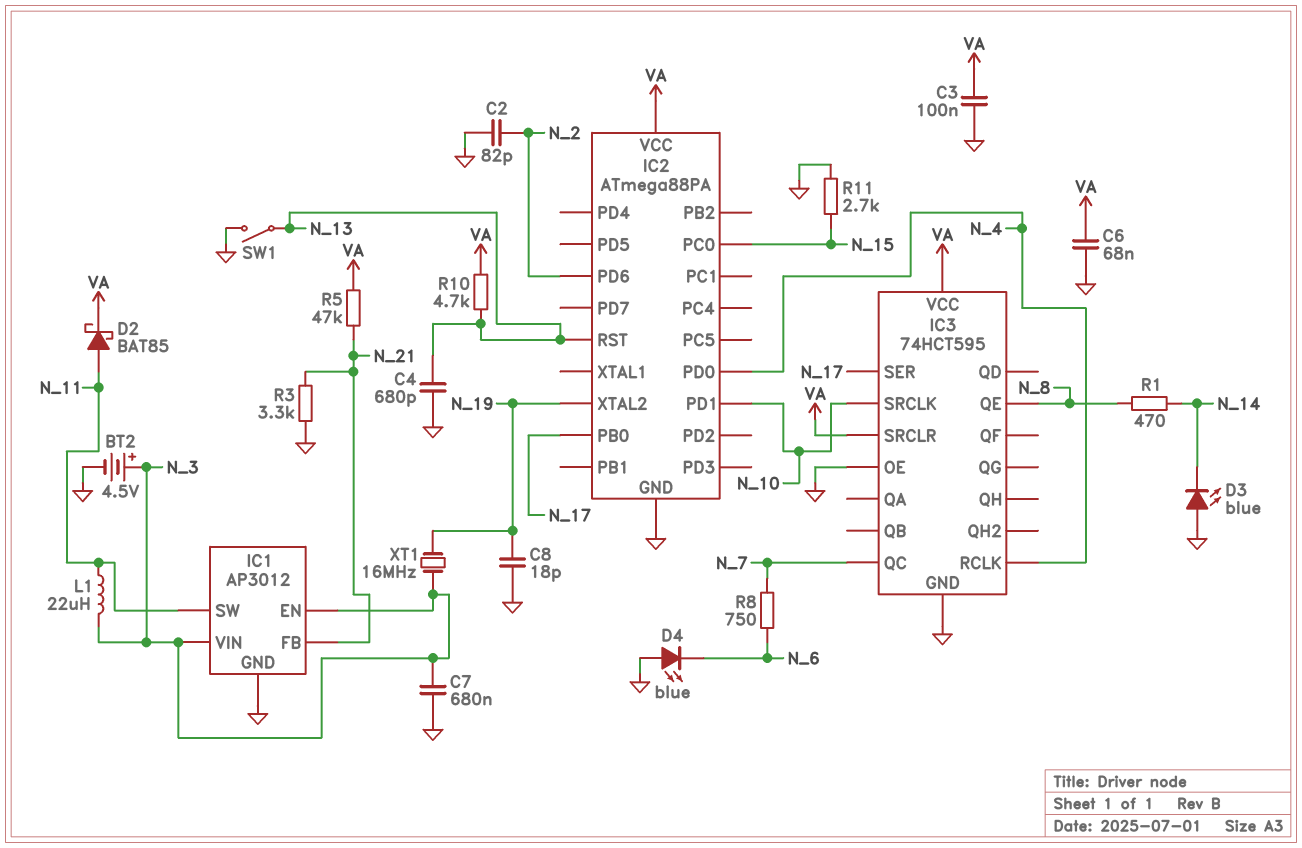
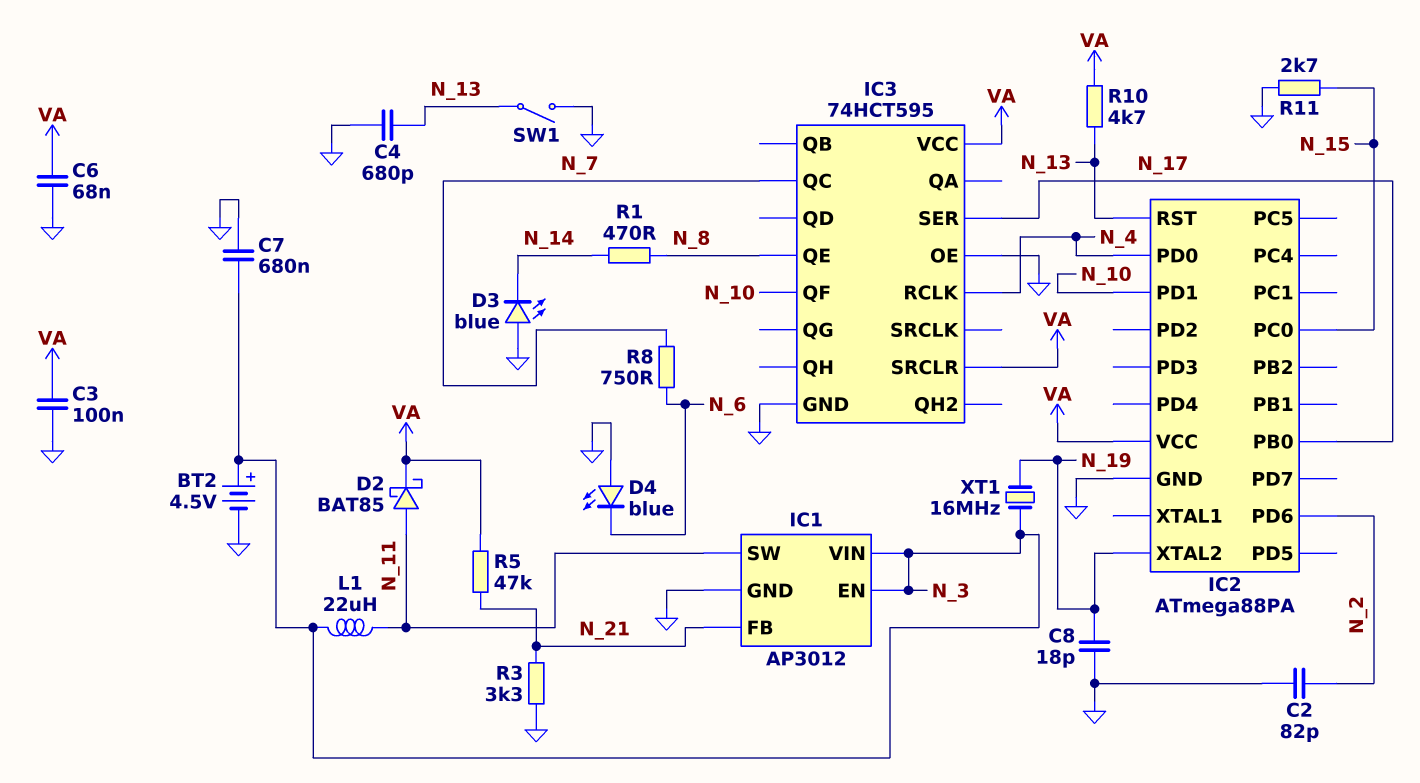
IC3 pin QF: none -> N_10
IC3 pin SRCLK: N_10 -> none

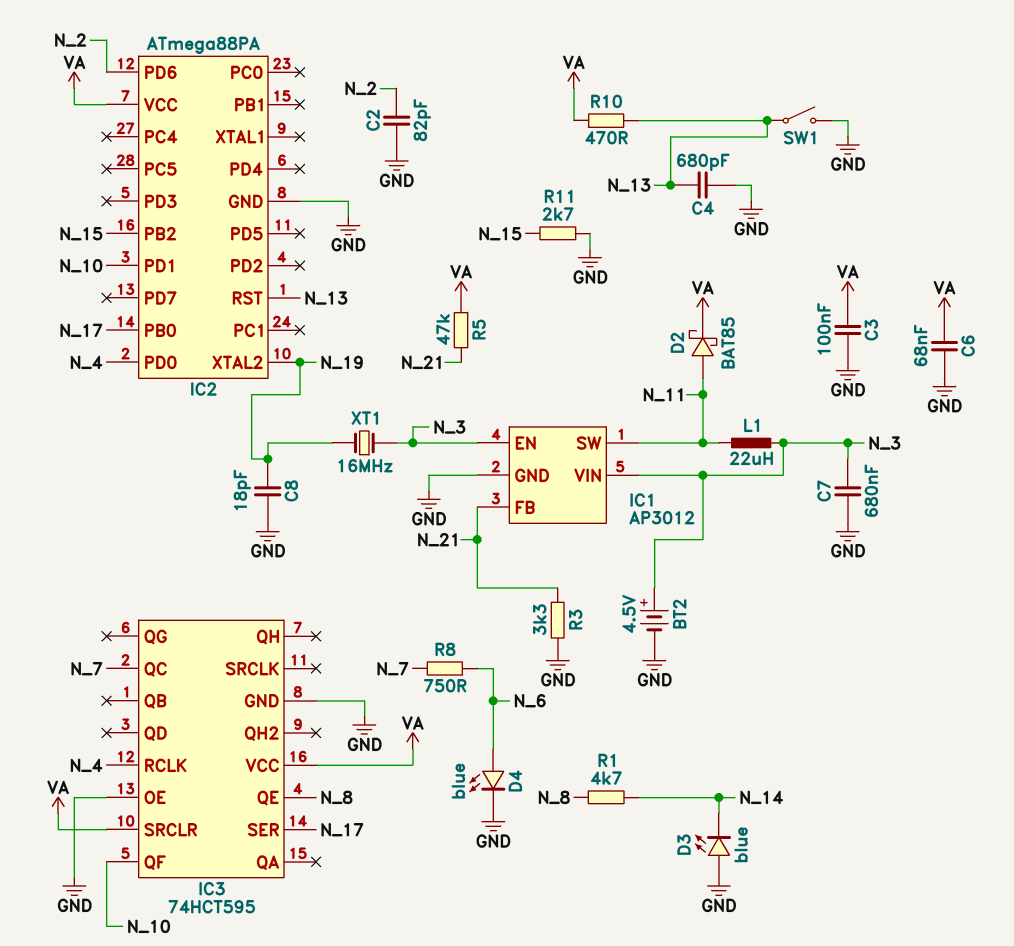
D4: LED blue (A GND, K N_6) -> LED blue (A N_6, K GND)
IC2 pin PB2: none -> N_15
IC2 pin PC0: N_15 -> none
R1: 470 (N_8, N_14) -> 4.7k (N_8, N_14)
R10: 4.7k (N_13, VA) -> 470 (N_13, VA)

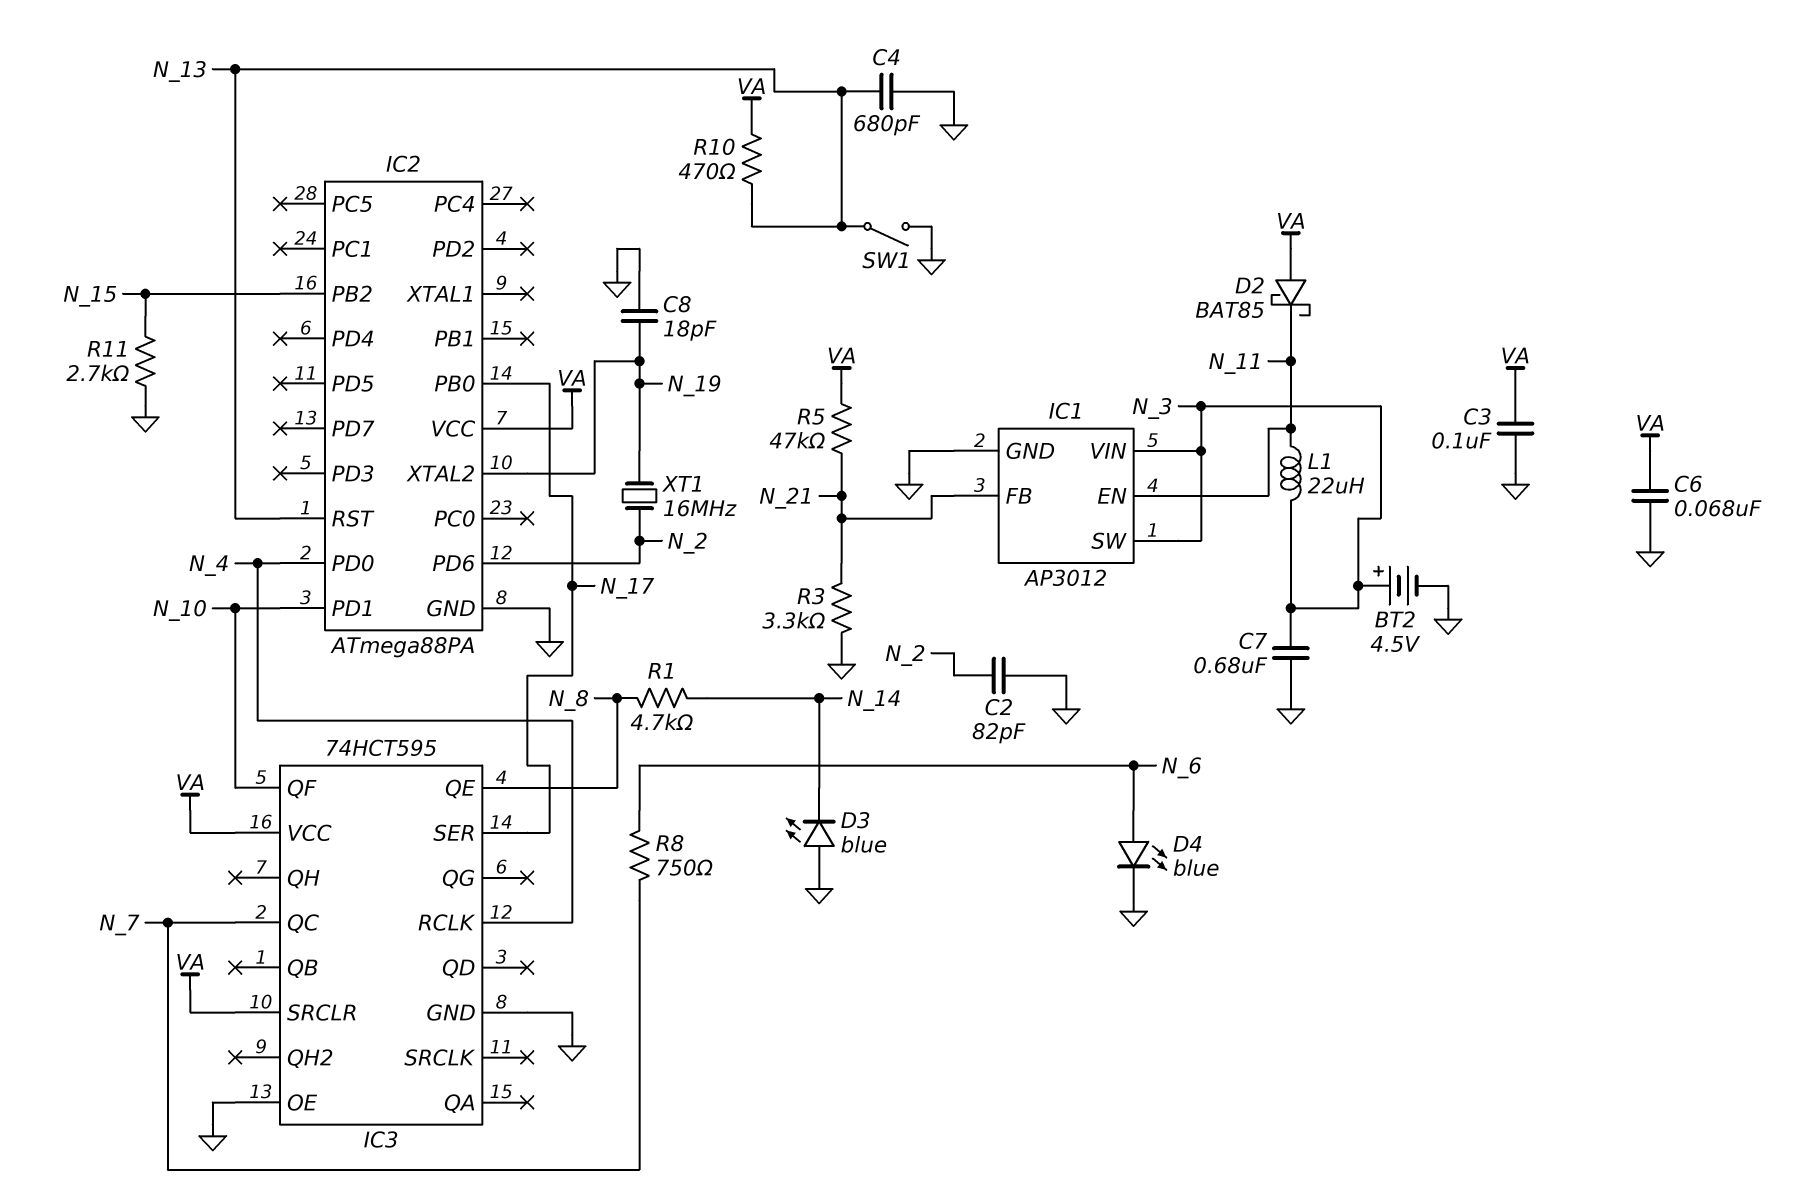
D2: schottky BAT85 (A N_11, K VA) -> schottky BAT85 (A VA, K N_11)
IC1 pin EN: N_3 -> N_11
IC1 pin SW: N_11 -> N_3
XT1: 16MHz (N_3, N_19) -> 16MHz (N_2, N_19)

